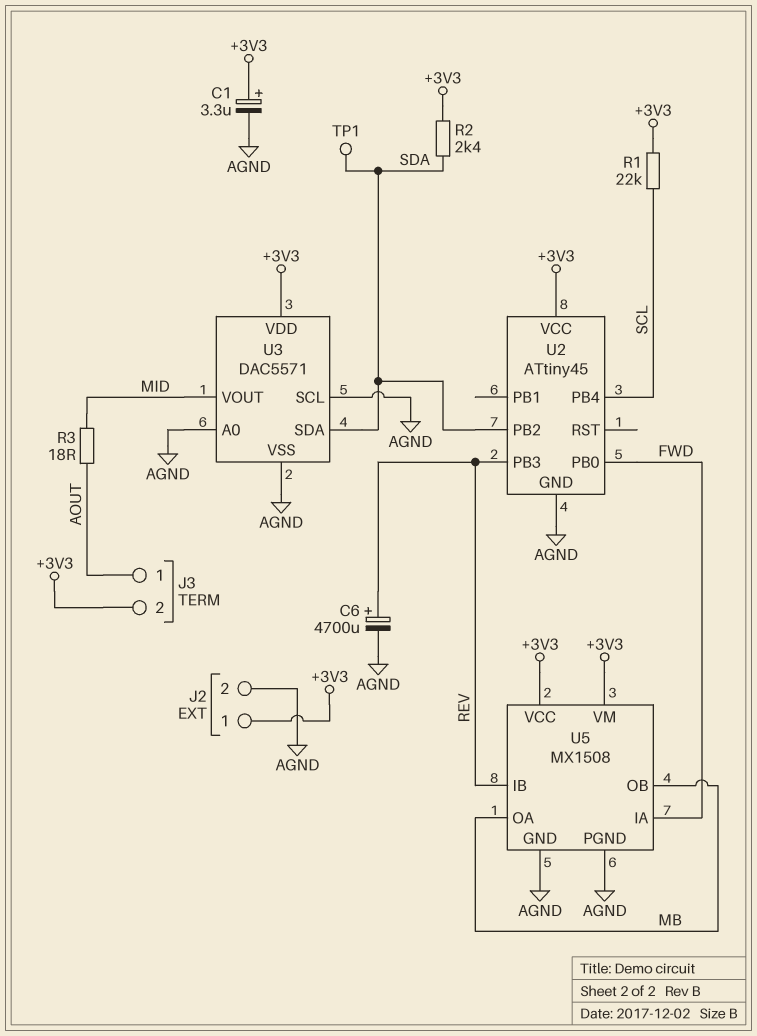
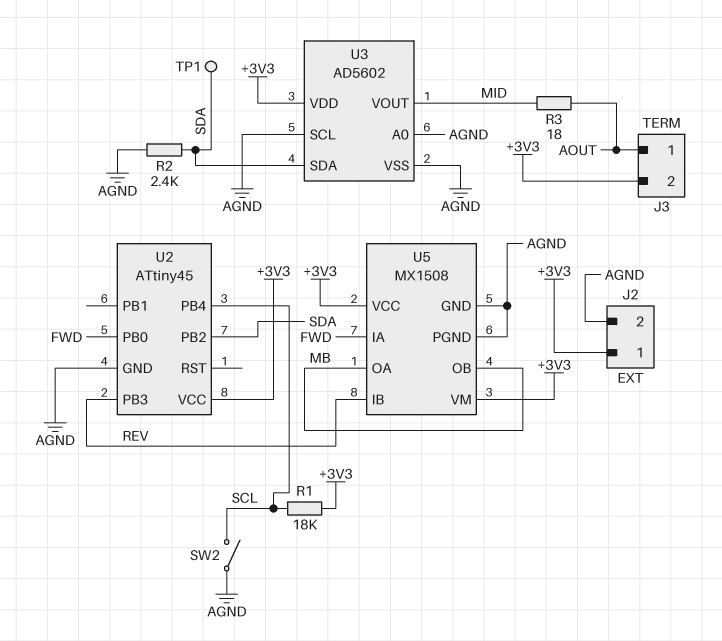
C1: 3.3uF (plus +3V3, minus AGND) -> none
C6: 4700uF (plus REV, minus AGND) -> none
R1: 22k (+3V3, SCL) -> 18k (+3V3, SCL)
R2: 2.4k (+3V3, SDA) -> 2.4k (AGND, SDA)
SW2: none -> switch (AGND, SCL)
U3: DAC5571 -> AD5602

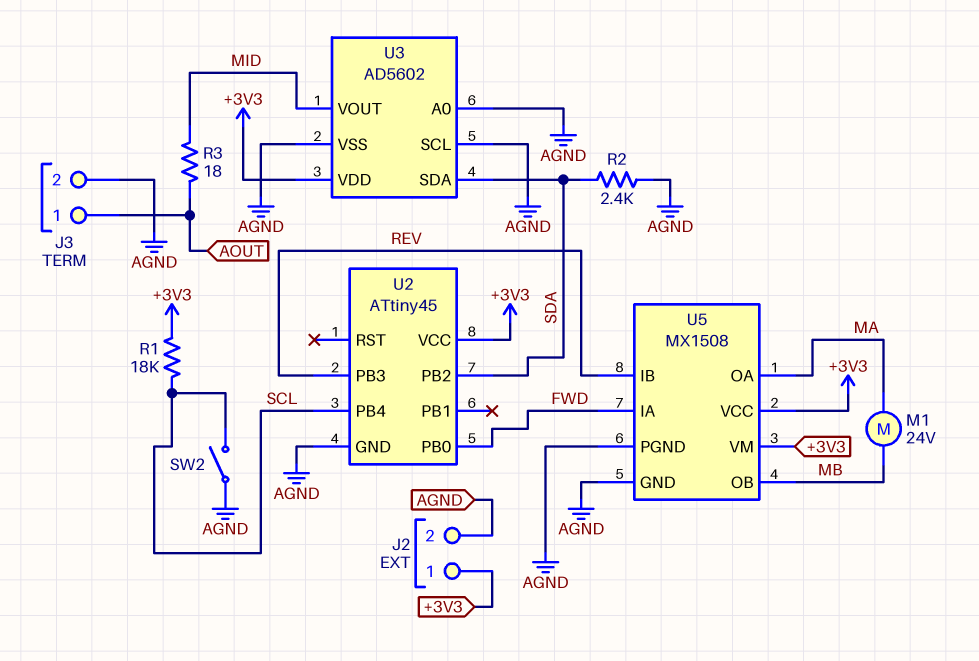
J3 pin 2: +3V3 -> AGND
M1: none -> motor 24V (MA, MB)
TP1: test point (SDA) -> none
U5 pin OA: MB -> MA

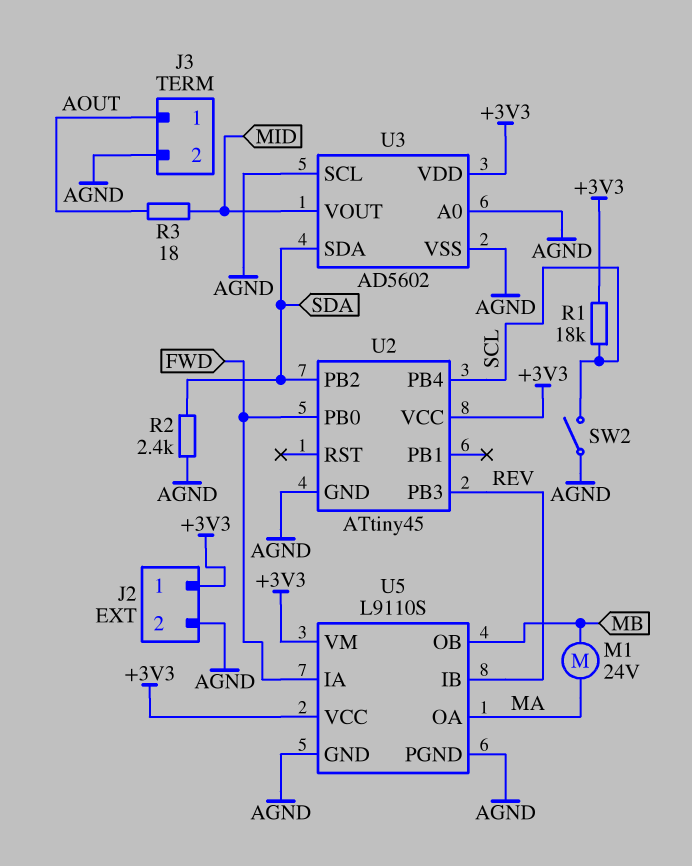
U5: MX1508 -> L9110S

